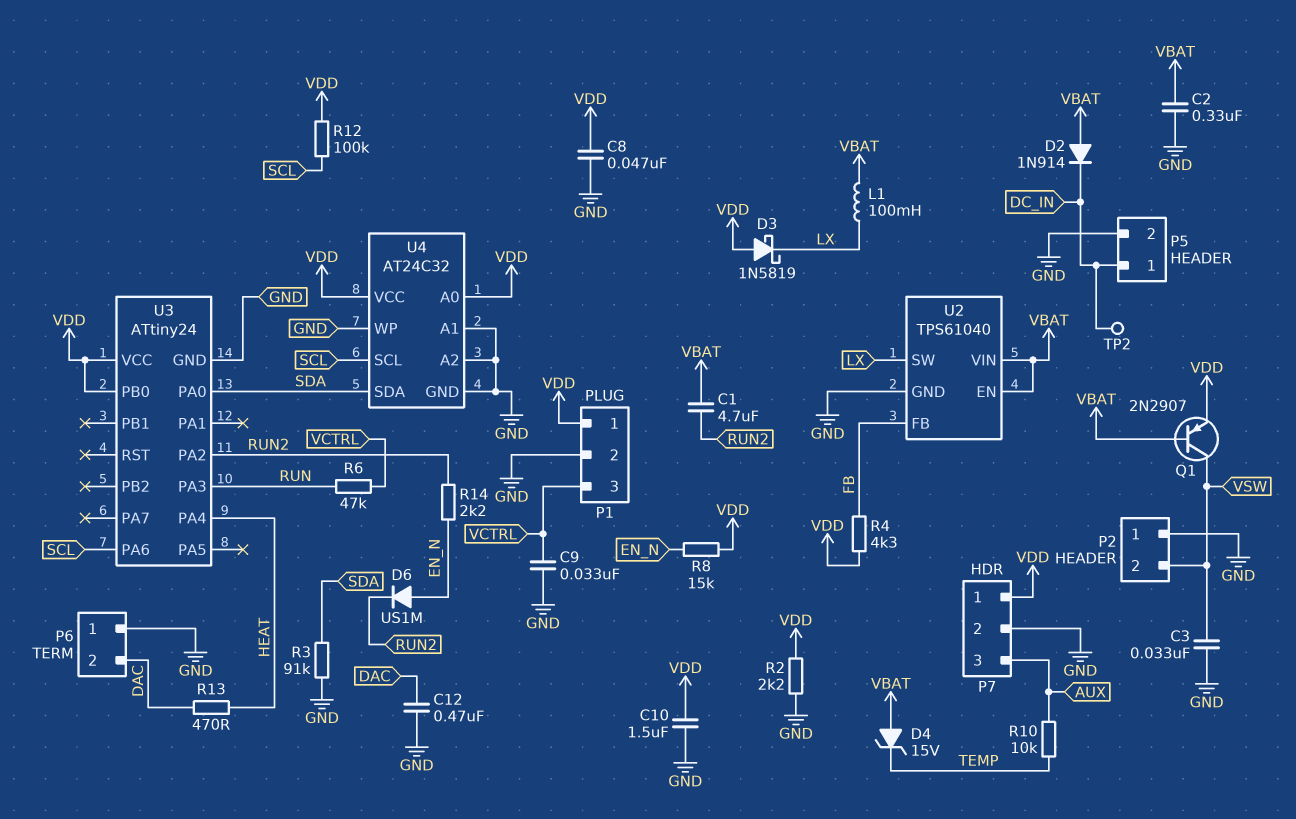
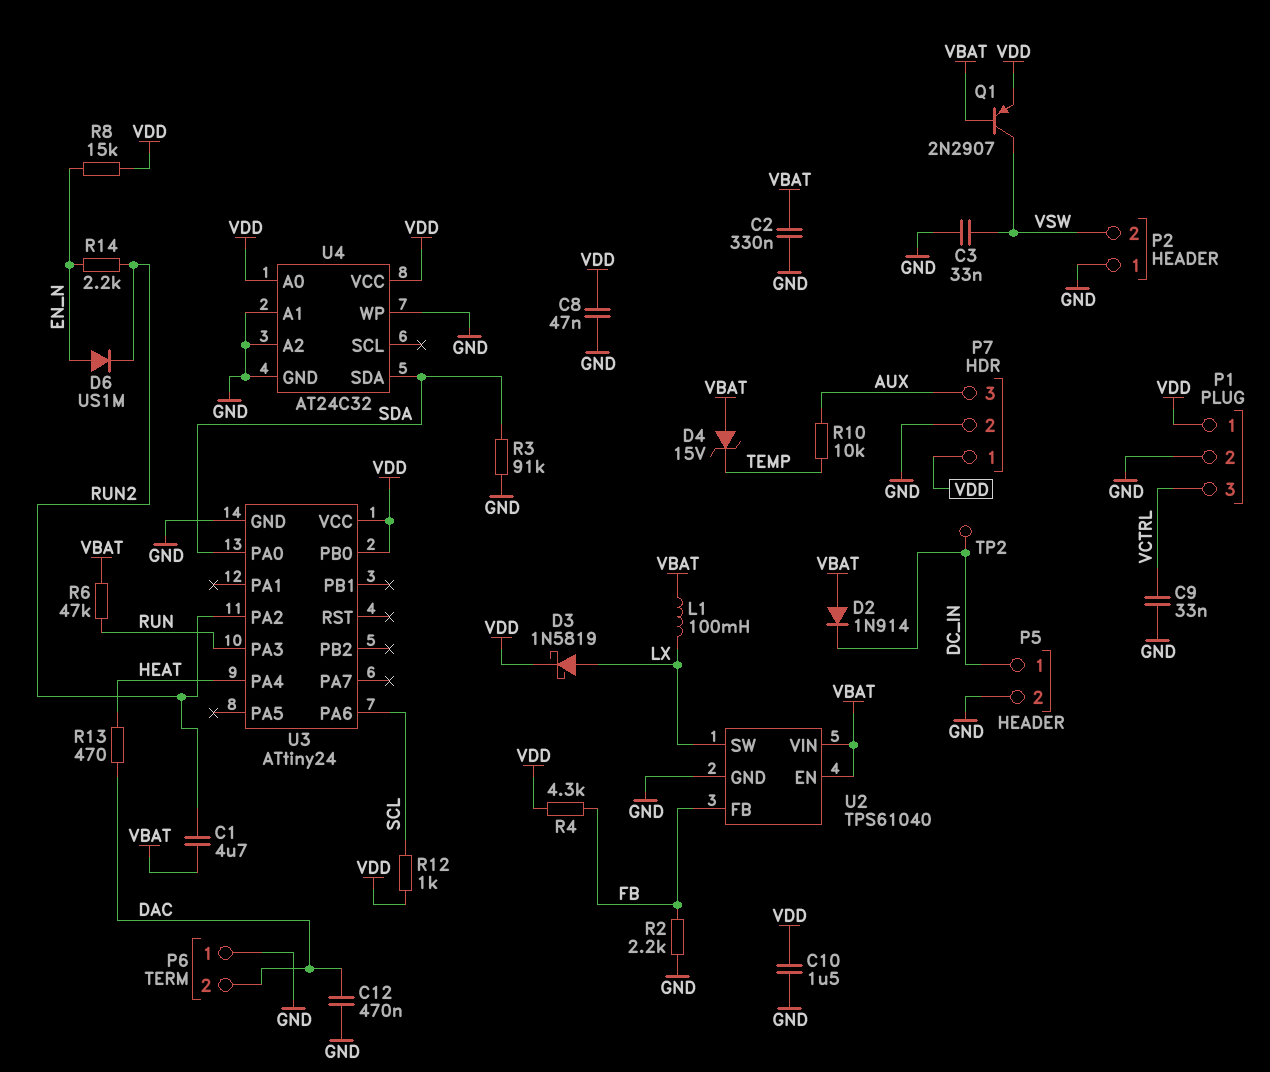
D3: schottky 1N5819 (A VDD, K LX) -> schottky 1N5819 (A LX, K VDD)
R2: 2.2k (GND, VDD) -> 2.2k (FB, GND)
R6: 47k (RUN, VCTRL) -> 47k (RUN, VBAT)
R12: 100k (SCL, VDD) -> 1k (SCL, VDD)
U4 pin SCL: SCL -> none

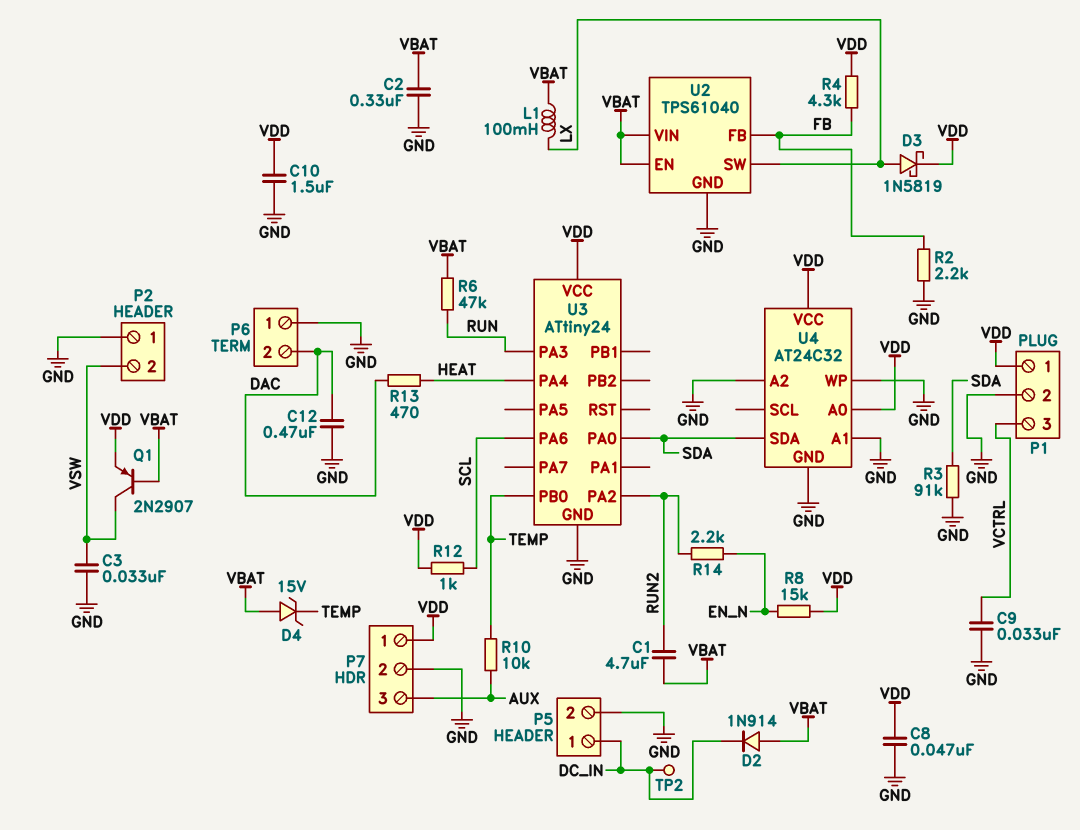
D6: diode US1M (A EN_N, K RUN2) -> none
U3 pin PB0: VDD -> TEMP

